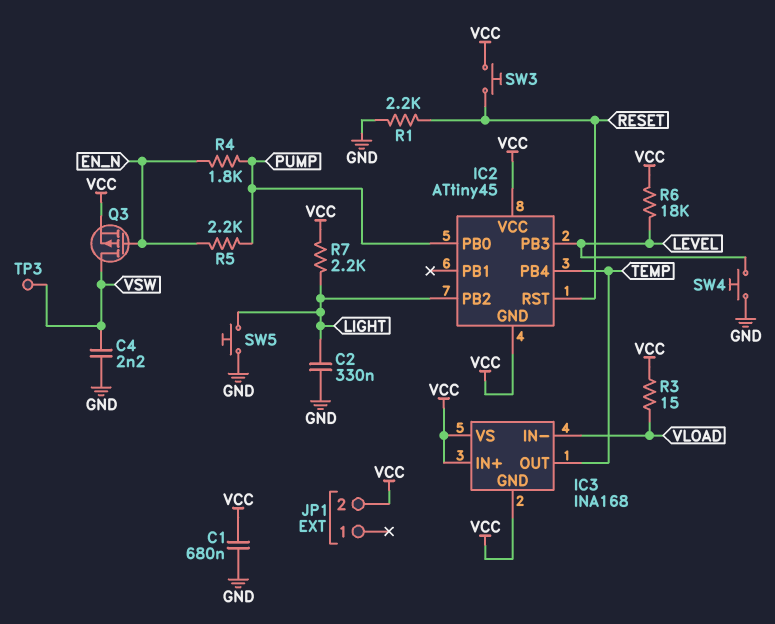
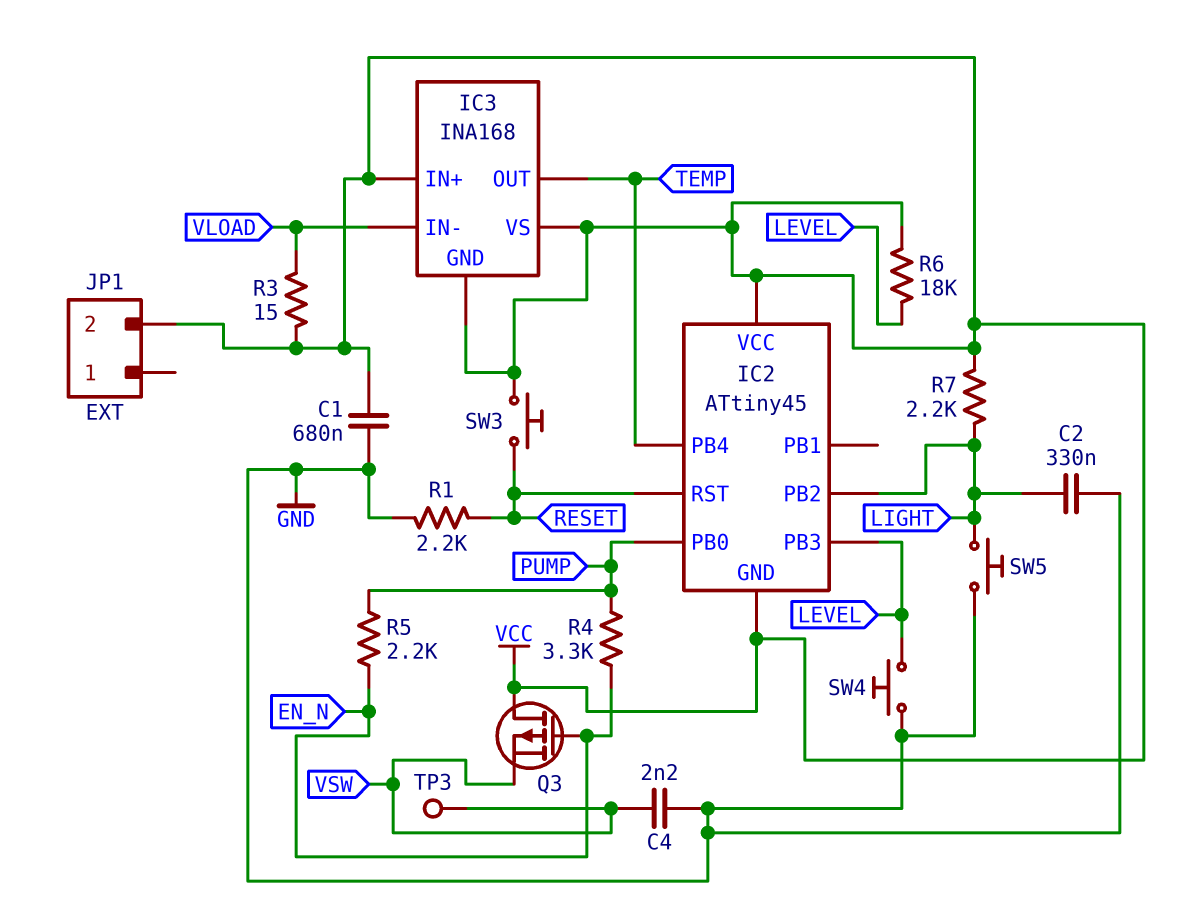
Q3: PMOS (G EN_N, D VSW, S VCC) -> PMOS (G EN_N, D VCC, S VSW)
R4: 1.8k (EN_N, PUMP) -> 3.3k (EN_N, PUMP)

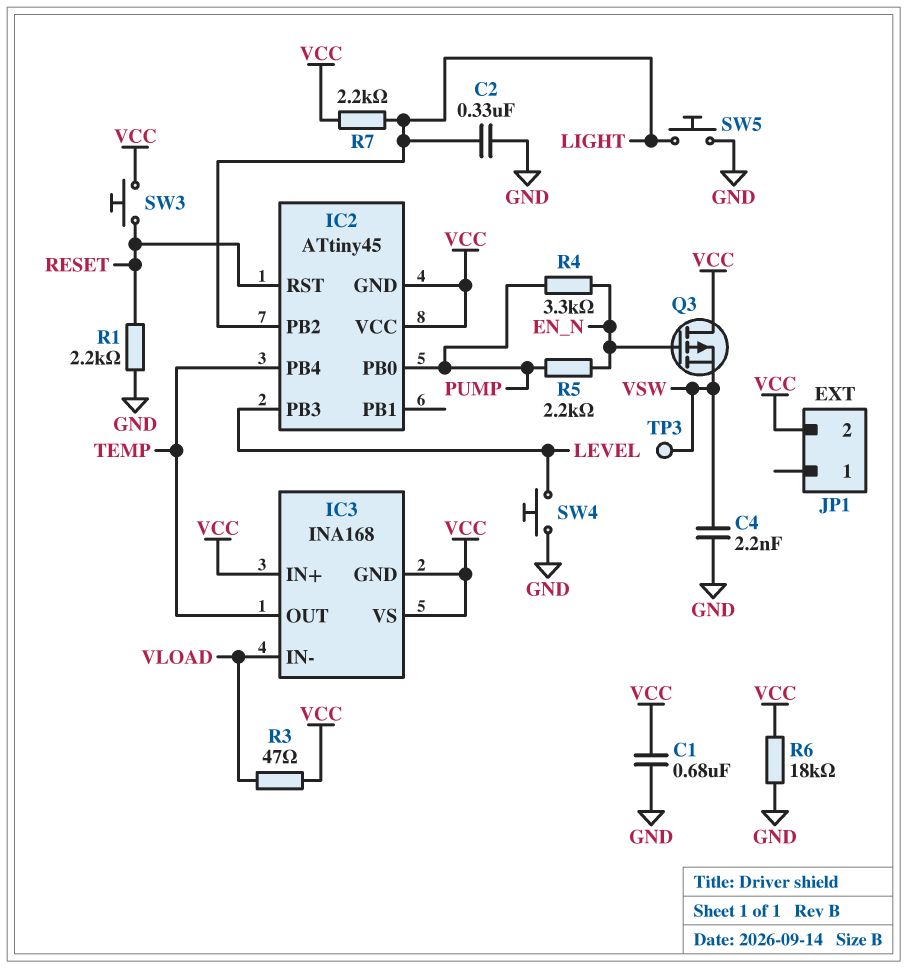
R3: 15 (VCC, VLOAD) -> 47 (VCC, VLOAD)
R6: 18k (LEVEL, VCC) -> 18k (GND, VCC)

